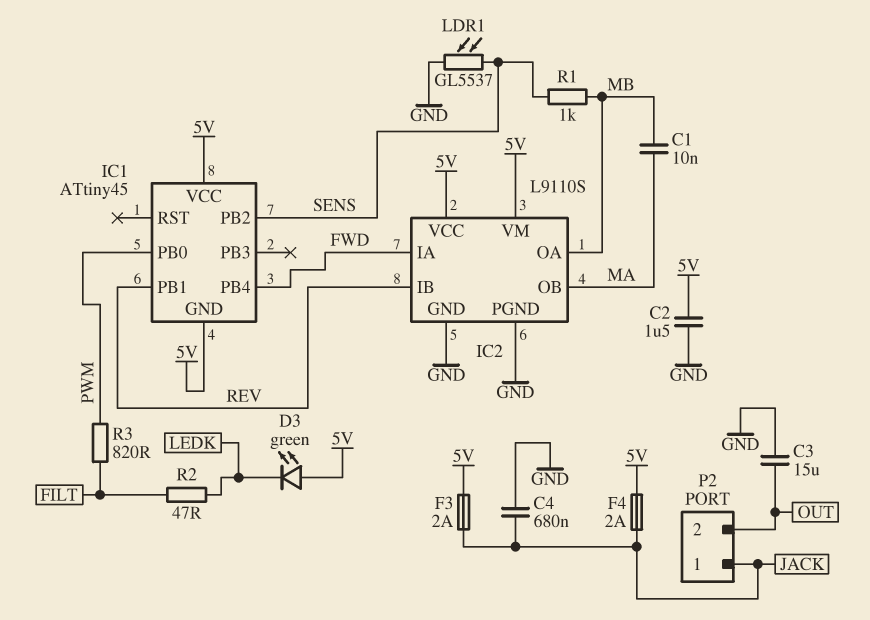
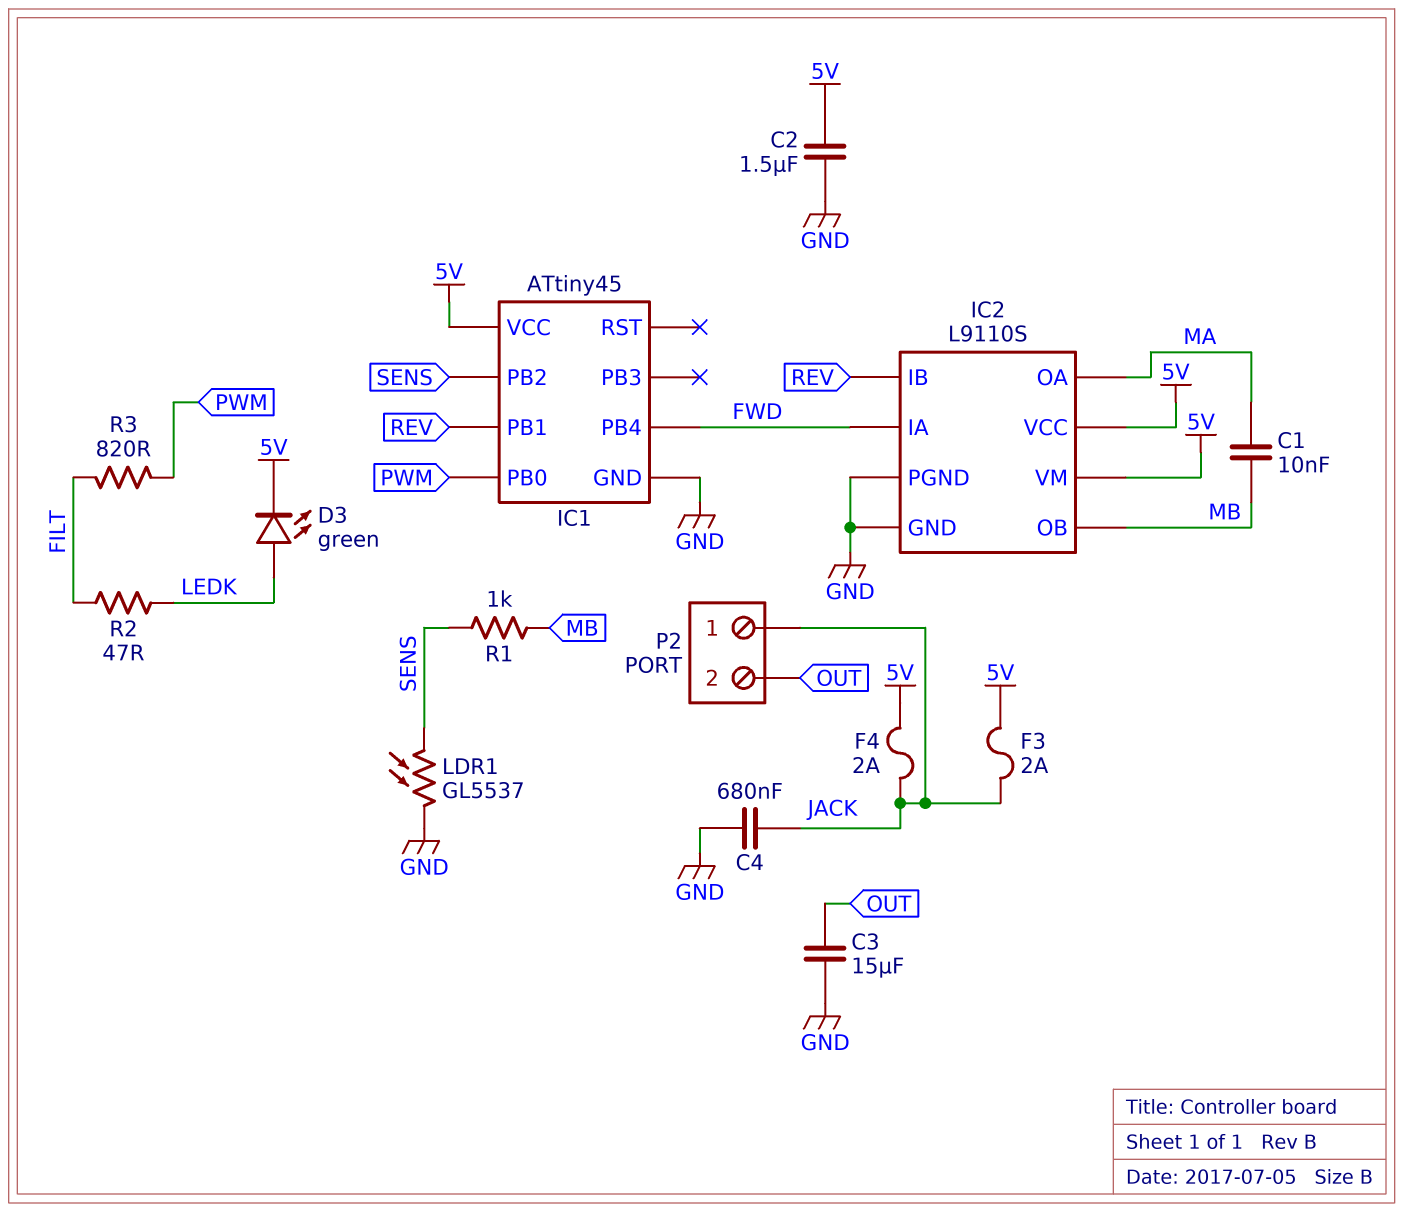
D3: LED green (A 5V, K LEDK) -> LED green (A LEDK, K 5V)
IC1 pin GND: 5V -> GND
IC2 pin OA: MB -> MA
IC2 pin OB: MA -> MB

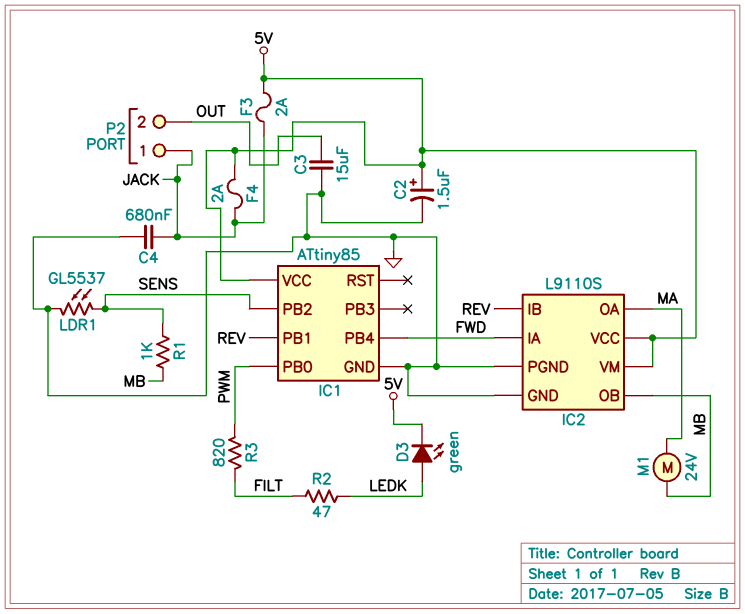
C1: 10nF (MA, MB) -> none
C2: 1.5uF (5V, GND) -> 1.5uF (plus 5V, minus GND)
IC1: ATtiny45 -> ATtiny85
M1: none -> motor 24V (MA, MB)

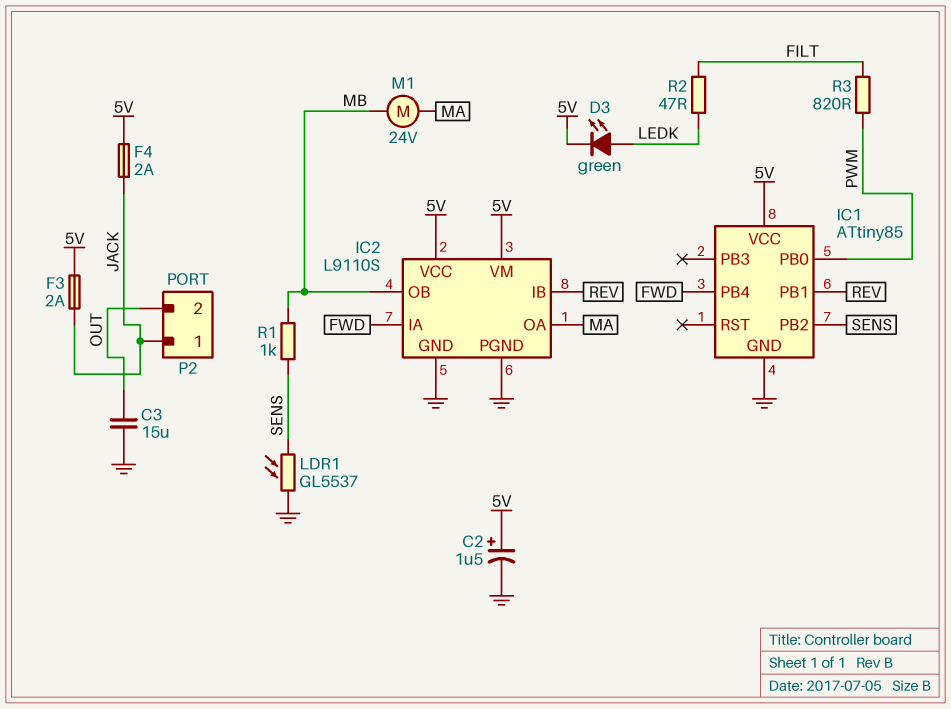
C4: 680nF (GND, JACK) -> none

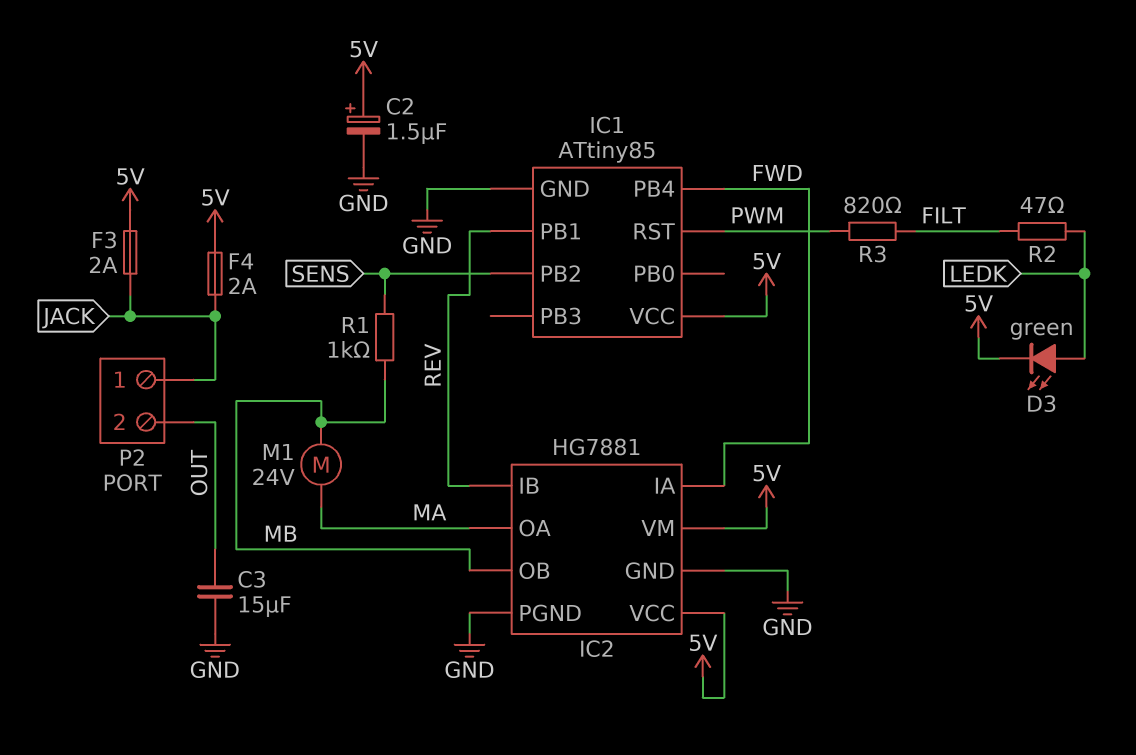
IC1 pin PB0: PWM -> none
IC1 pin RST: none -> PWM
IC2: L9110S -> HG7881
LDR1: GL5537 (GND, SENS) -> none

